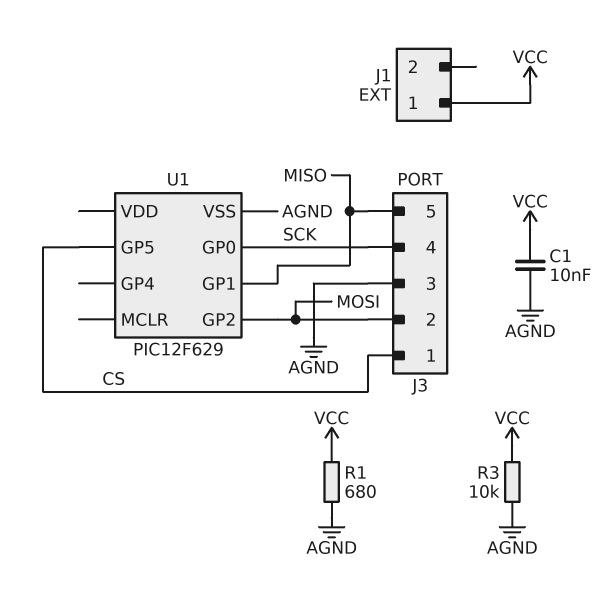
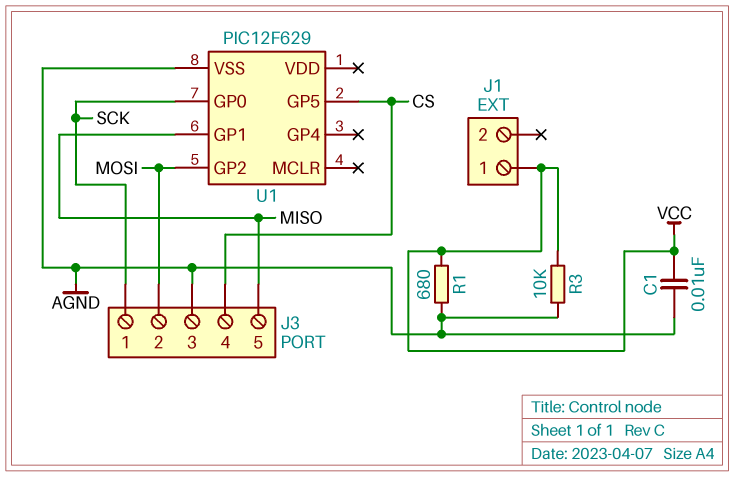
J3 pin 1: CS -> SCK
J3 pin 4: SCK -> CS

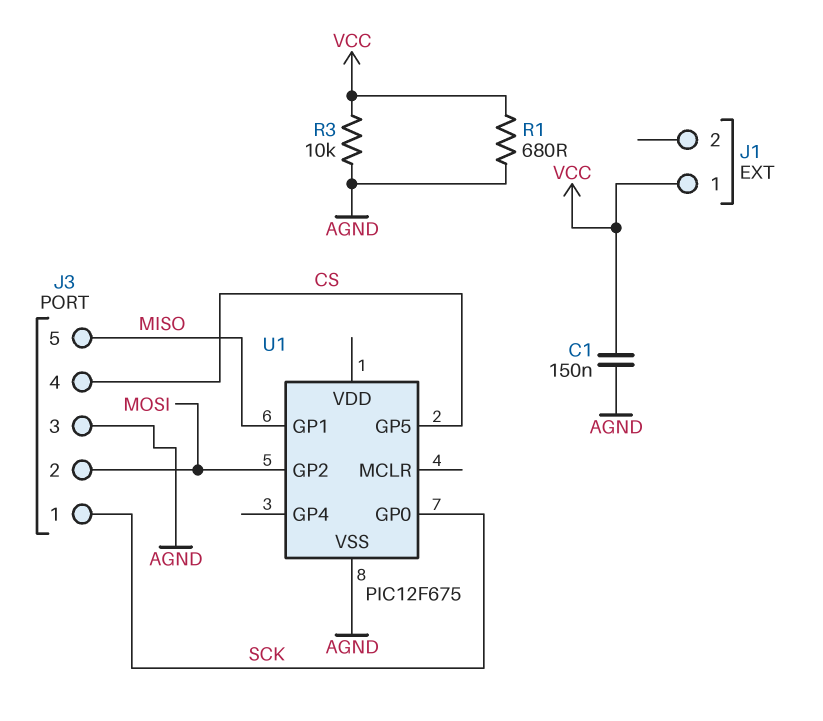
C1: 10nF (AGND, VCC) -> 150nF (AGND, VCC)
U1: PIC12F629 -> PIC12F675

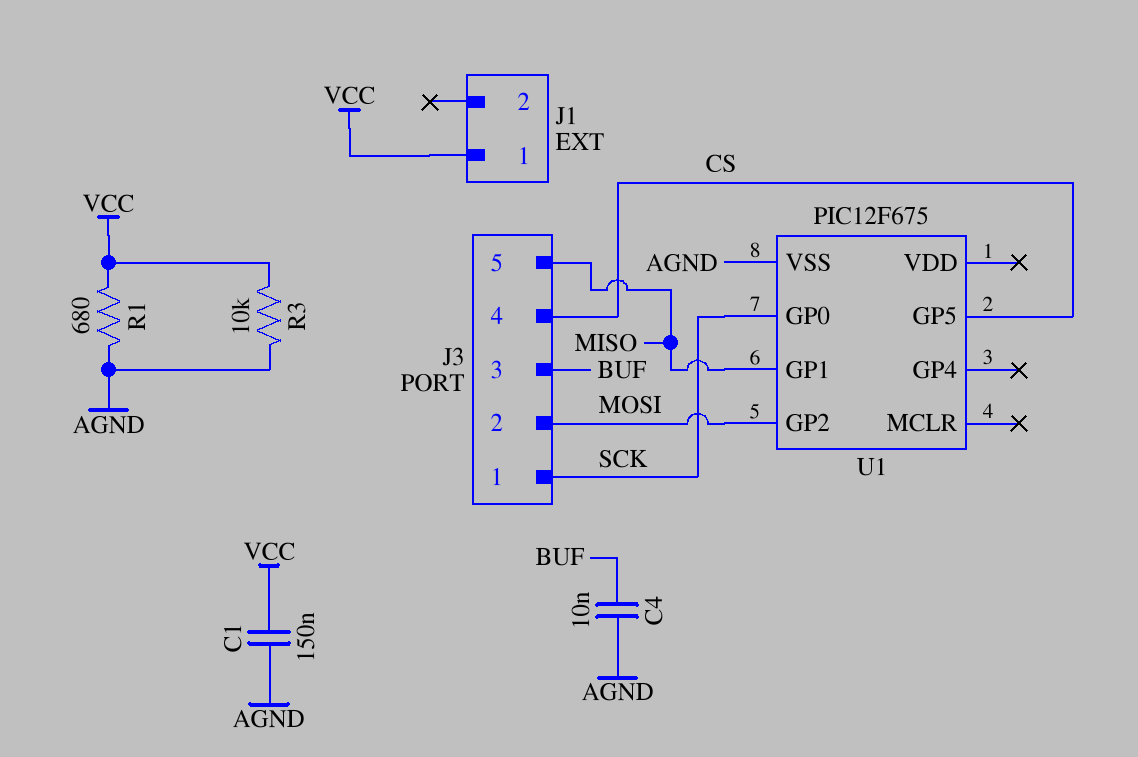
C4: none -> 10nF (AGND, BUF)
J3 pin 3: AGND -> BUF

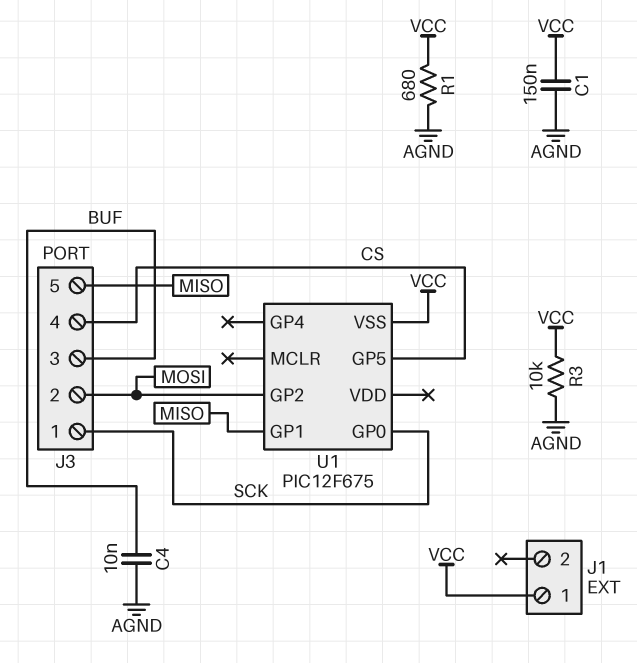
U1 pin VSS: AGND -> VCC

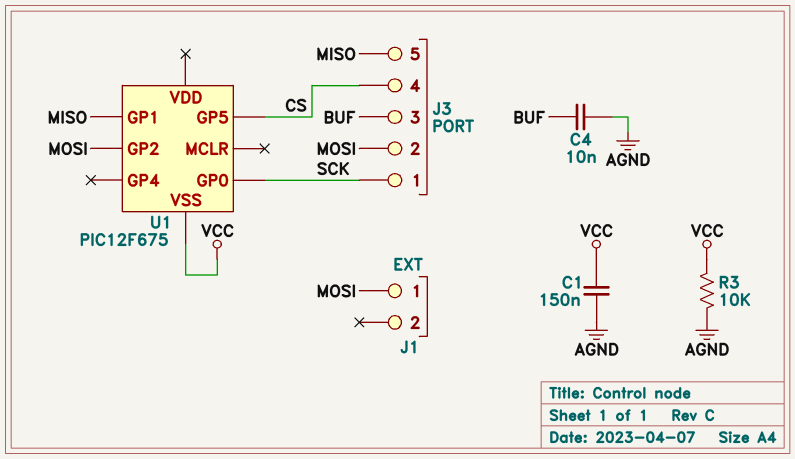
J1 pin 1: VCC -> MOSI
R1: 680 (AGND, VCC) -> none

